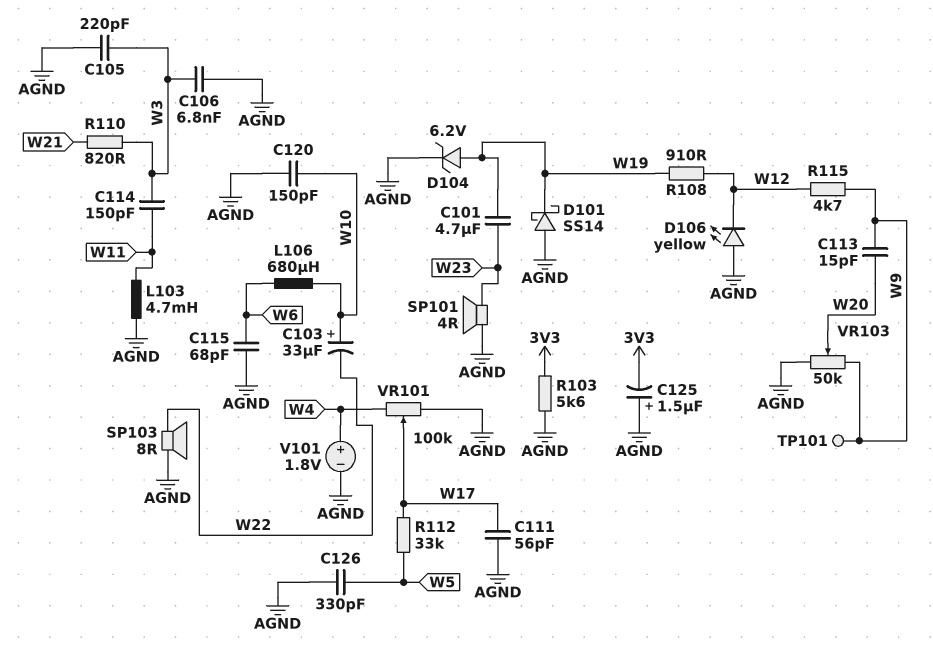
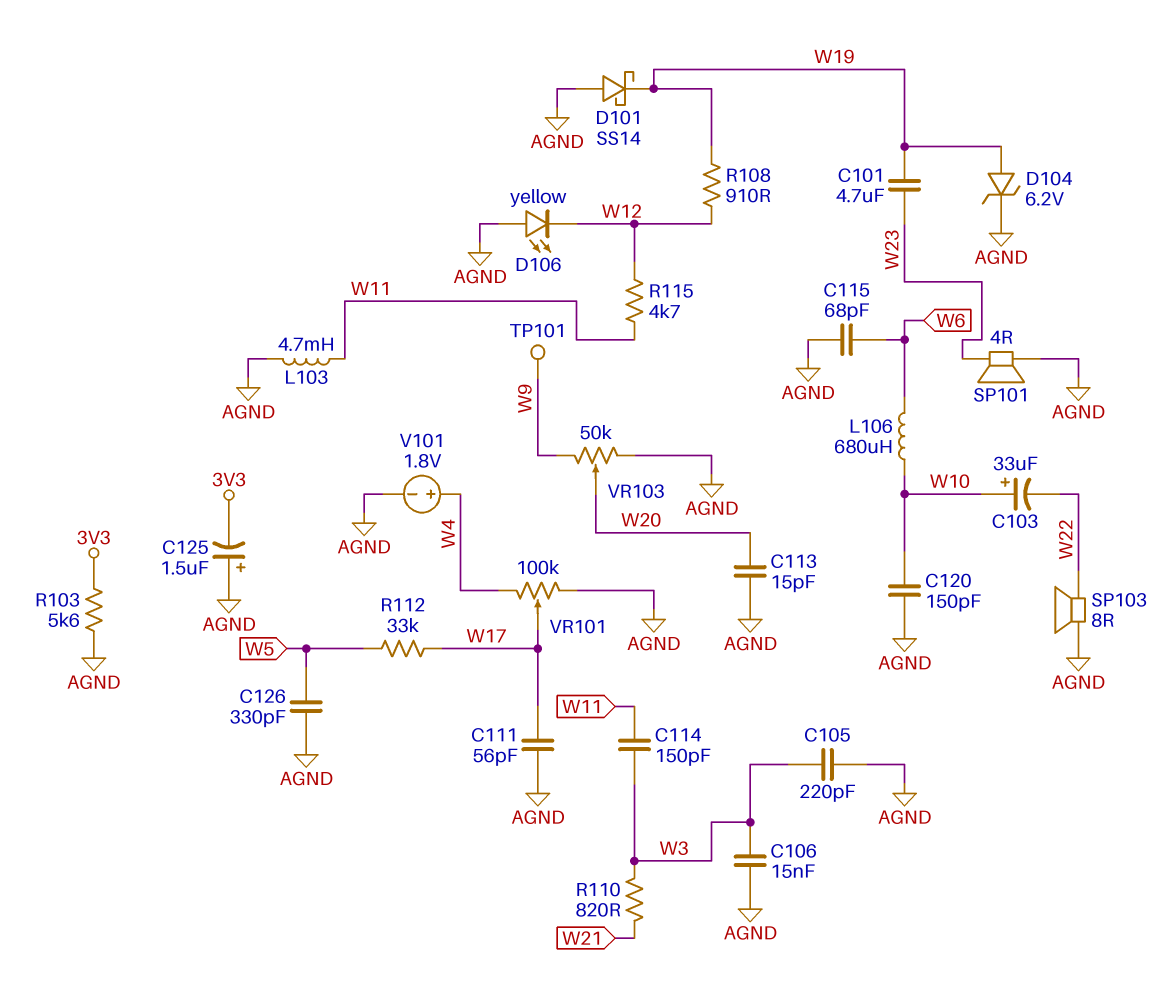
C106: 6.8nF (AGND, W3) -> 15nF (AGND, W3)
C113: 15pF (W9, W20) -> 15pF (AGND, W20)
R115: 4.7k (W9, W12) -> 4.7k (W11, W12)

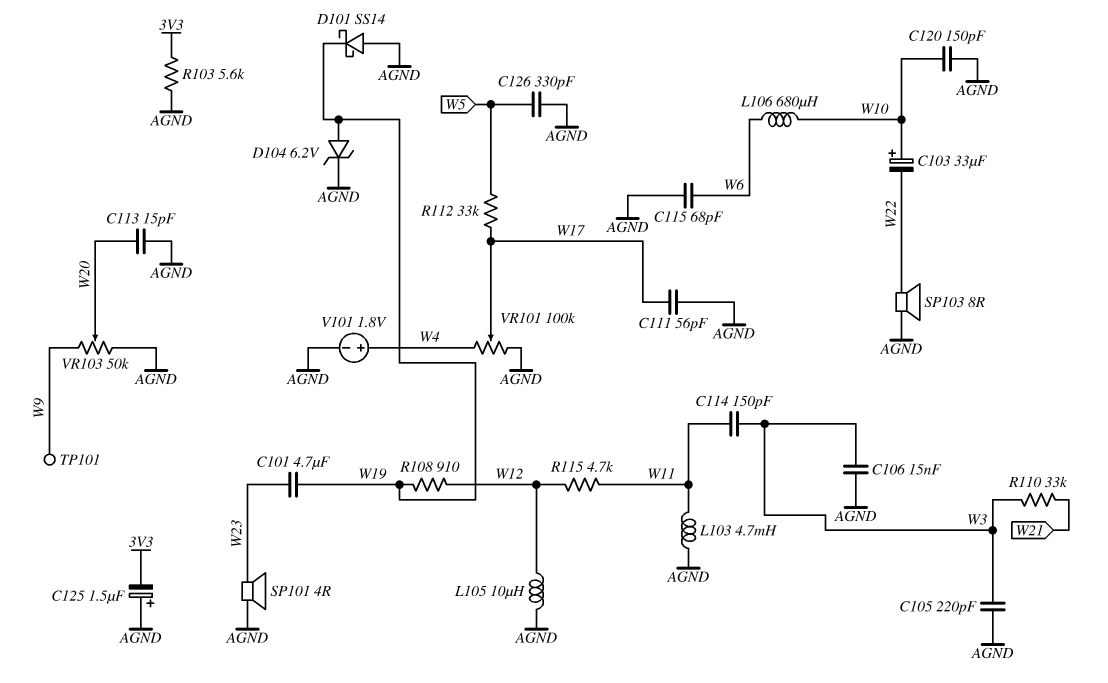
D106: LED yellow (A AGND, K W12) -> none
L105: none -> 10uH (AGND, W12)
R110: 820 (W3, W21) -> 33k (W3, W21)

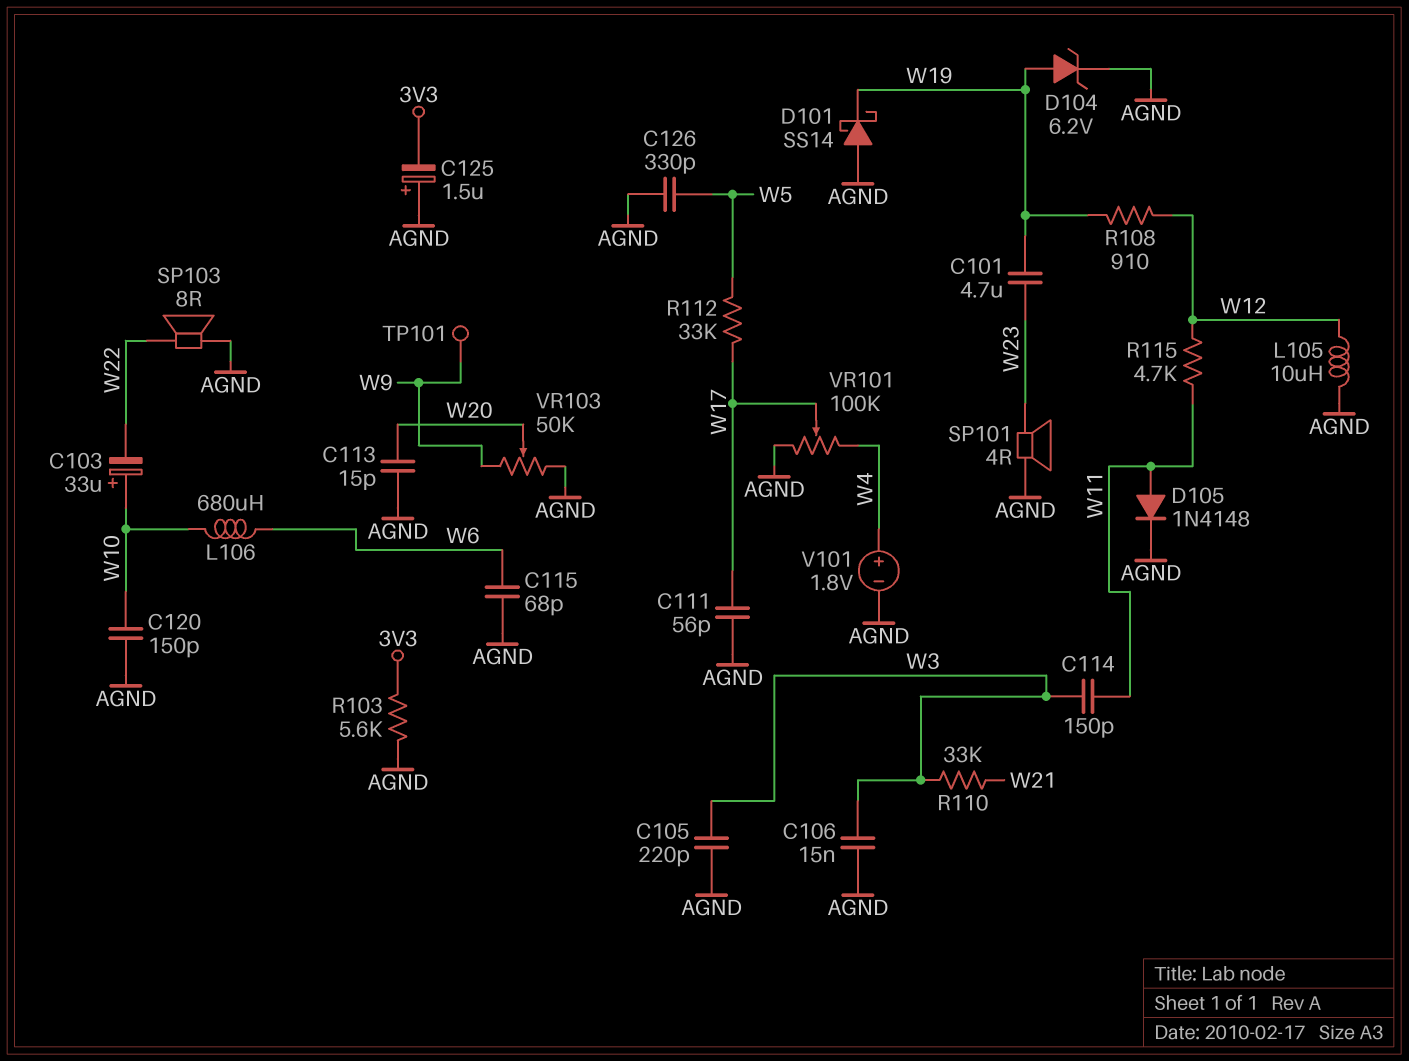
D105: none -> diode 1N4148 (A W11, K AGND)
L103: 4.7mH (AGND, W11) -> none

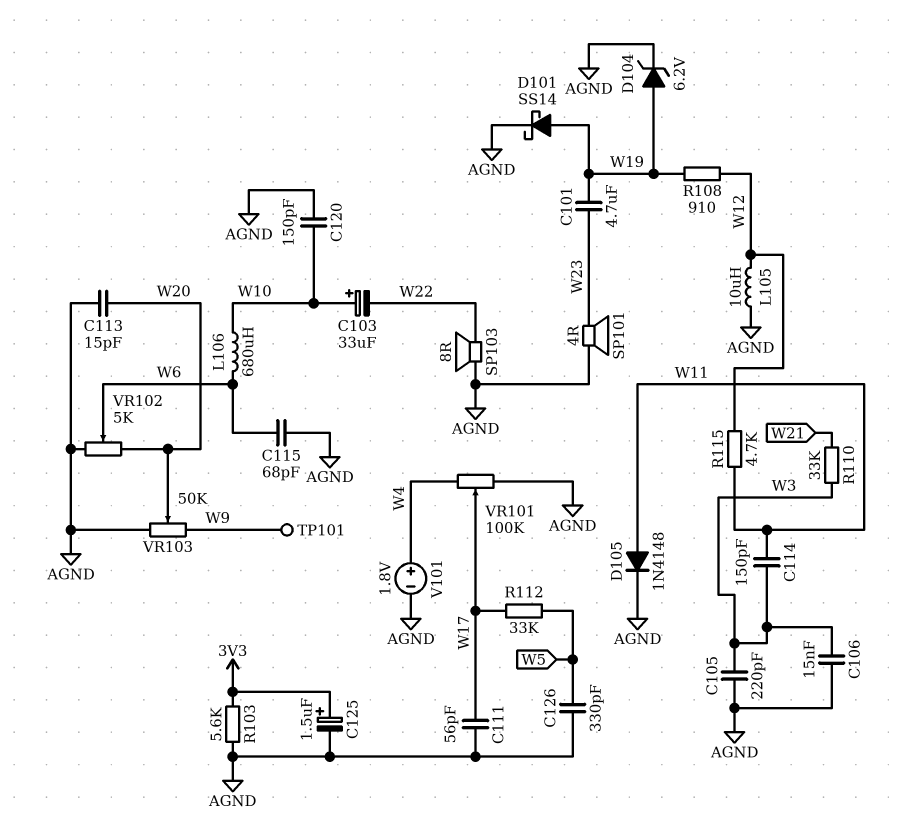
C125: 1.5uF (plus AGND, minus 3V3) -> 1.5uF (plus 3V3, minus AGND)
D101: schottky SS14 (A AGND, K W19) -> schottky SS14 (A W19, K AGND)
VR102: none -> 5k (AGND, W20, wiper W6)

